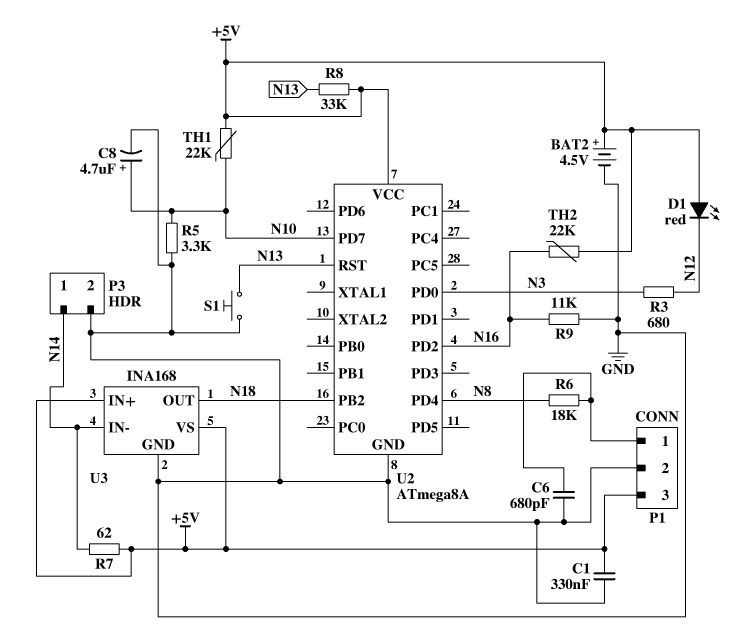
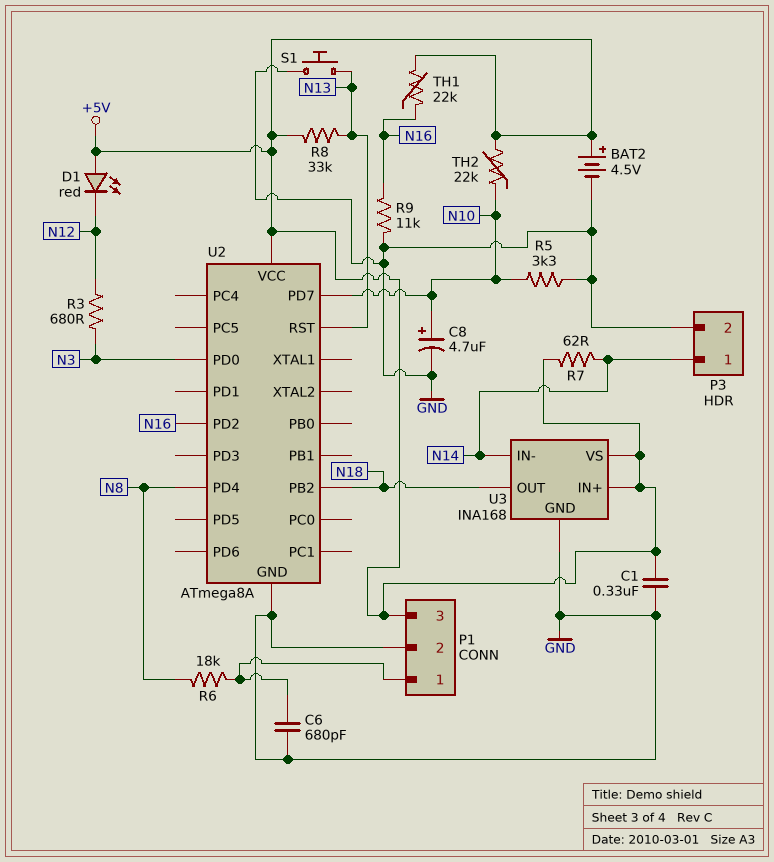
TH1: 22k (+5V, N10) -> 22k (+5V, N16)
TH2: 22k (+5V, N16) -> 22k (+5V, N10)

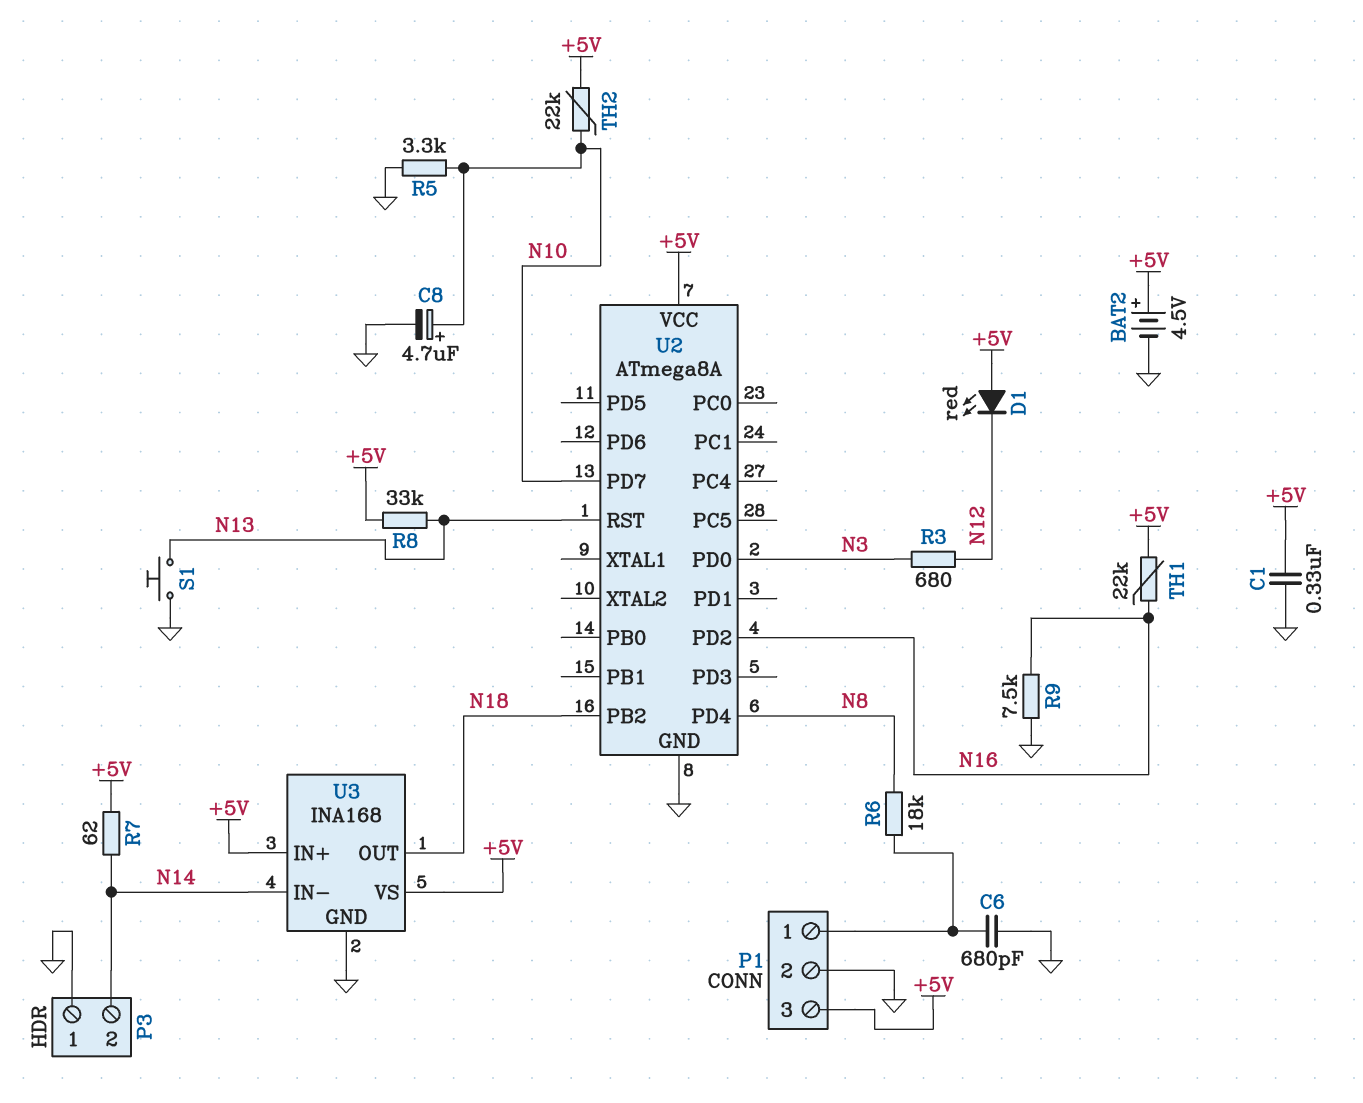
P3 pin 1: N14 -> GND
P3 pin 2: GND -> N14
R9: 11k (GND, N16) -> 7.5k (GND, N16)

